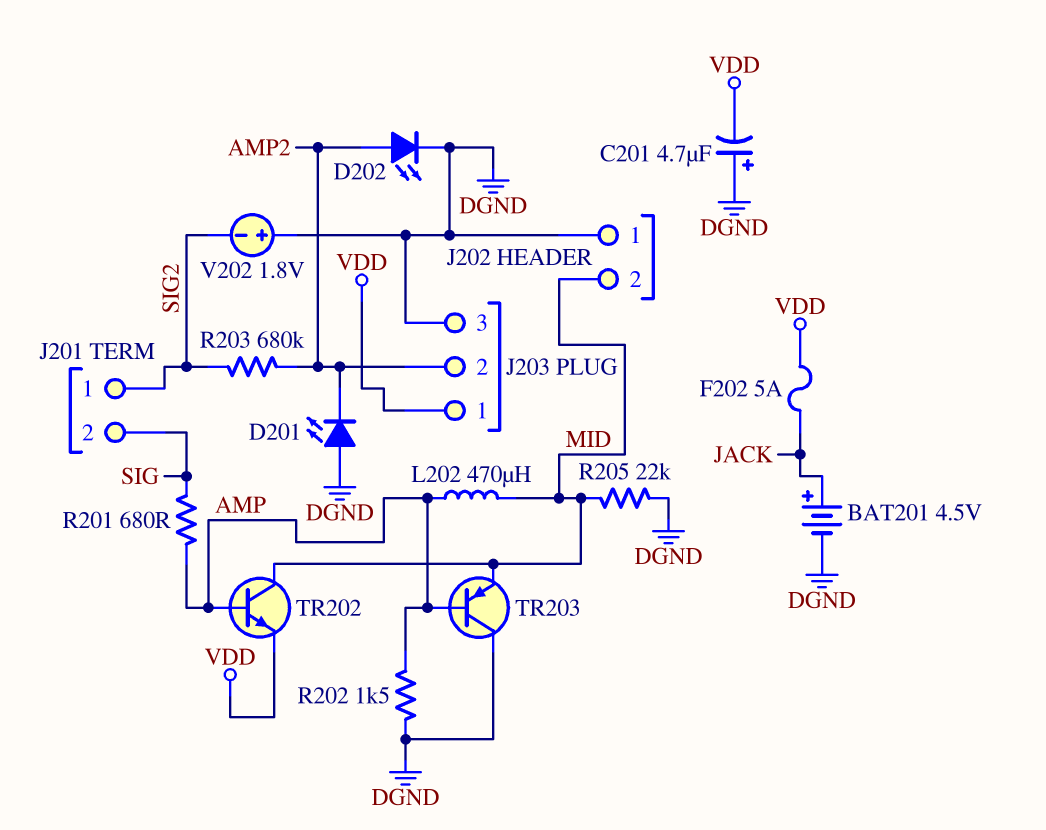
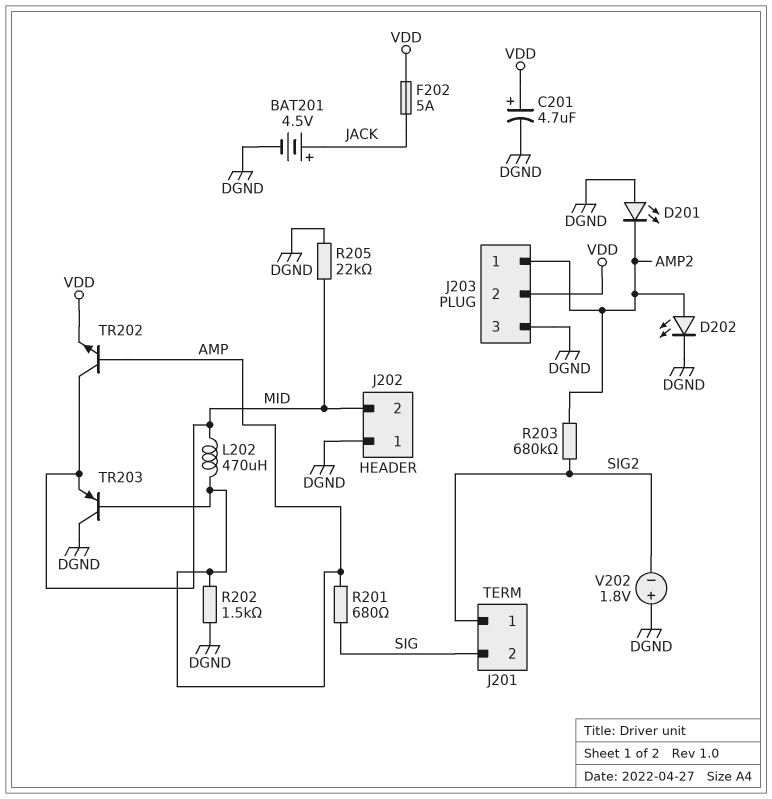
C201: 4.7uF (plus DGND, minus VDD) -> 4.7uF (plus VDD, minus DGND)
J203 pin 1: VDD -> AMP2
J203 pin 2: AMP2 -> VDD

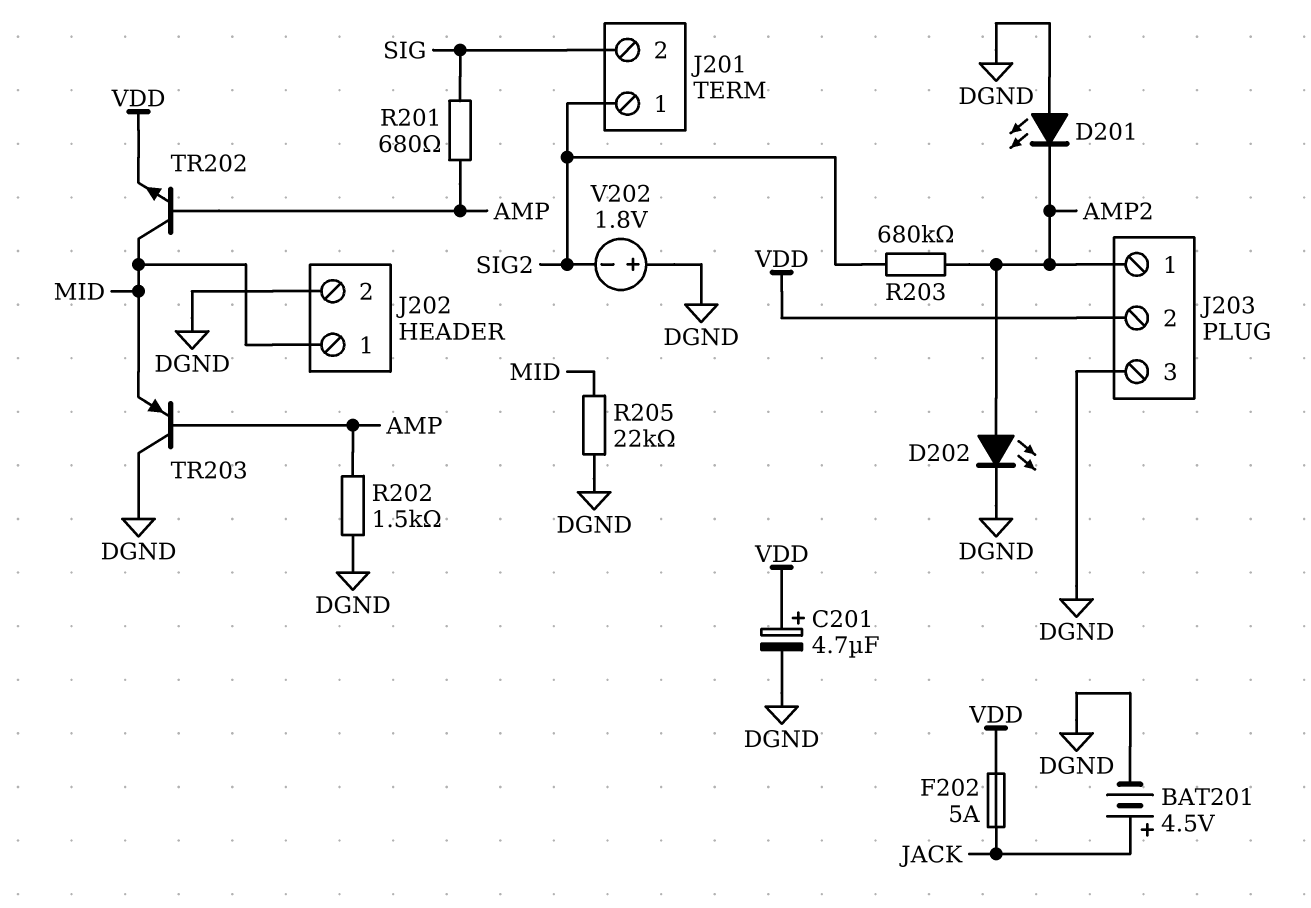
J202 pin 1: DGND -> MID
J202 pin 2: MID -> DGND
L202: 470uH (AMP, MID) -> none

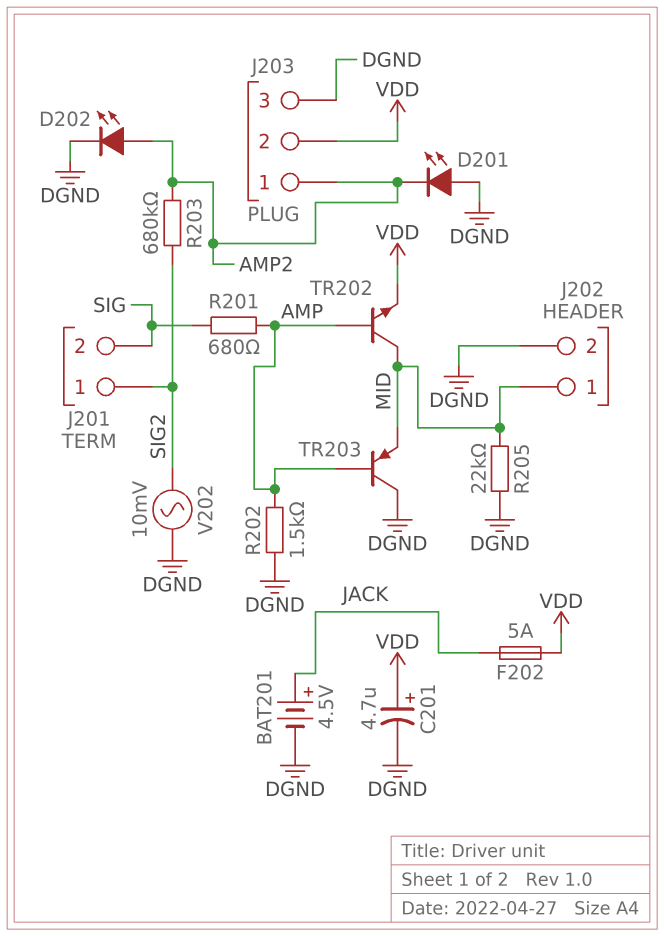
V202: 1.8V (plus DGND, minus SIG2) -> AC 10mV (DGND, SIG2)

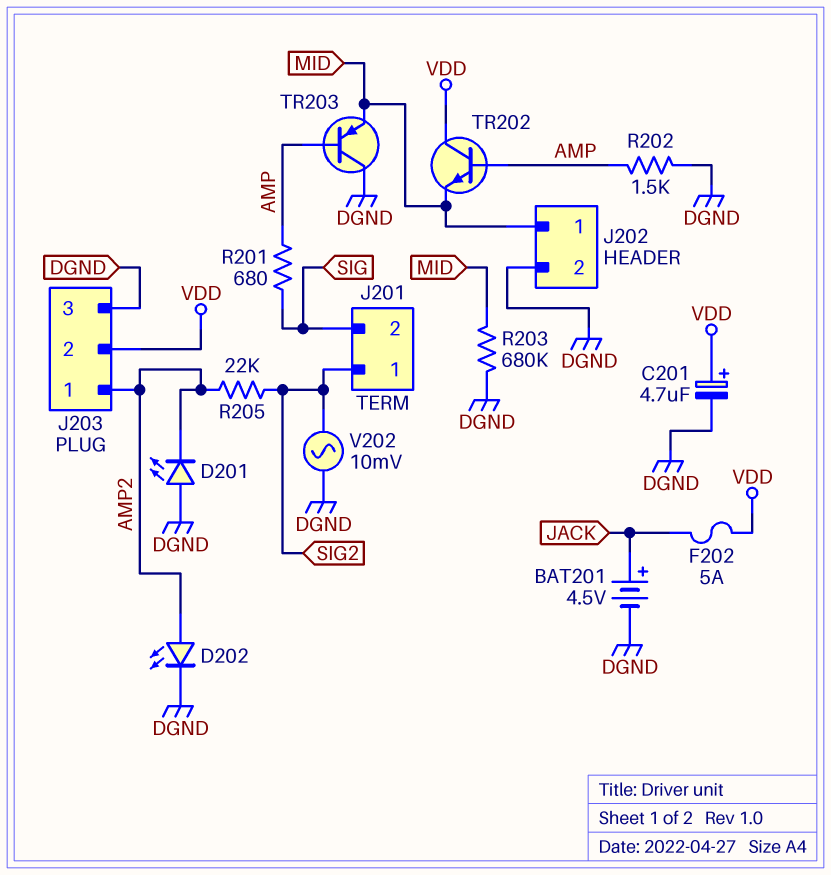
R203: 680k (AMP2, SIG2) -> 680k (DGND, MID)
R205: 22k (DGND, MID) -> 22k (AMP2, SIG2)
TR202: NPN (B AMP, C MID, E VDD) -> NPN (B AMP, C VDD, E MID)

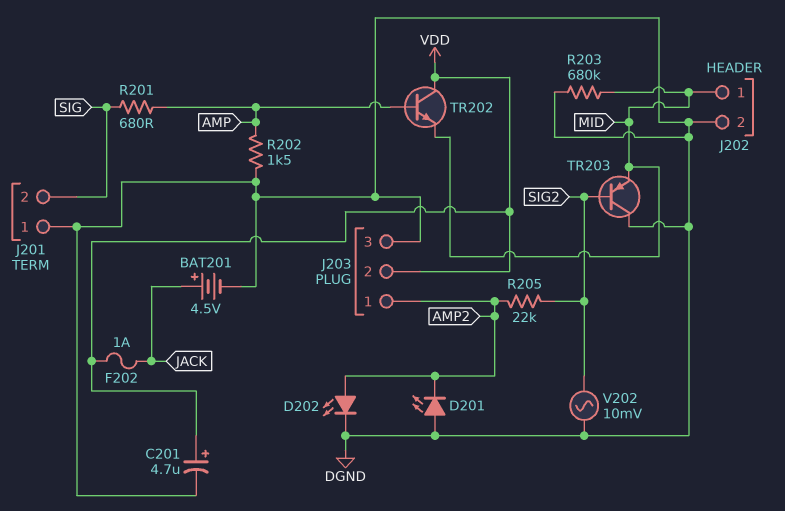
F202: 5A (JACK, VDD) -> 1A (JACK, VDD)
J201 pin 1: SIG2 -> DGND
TR203: PNP (B AMP, C DGND, E MID) -> PNP (B SIG2, C DGND, E MID)

